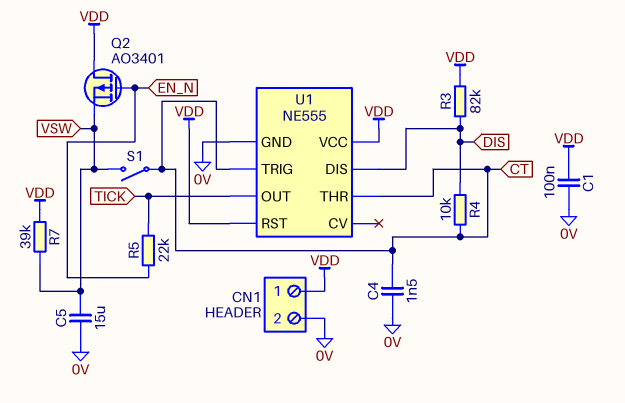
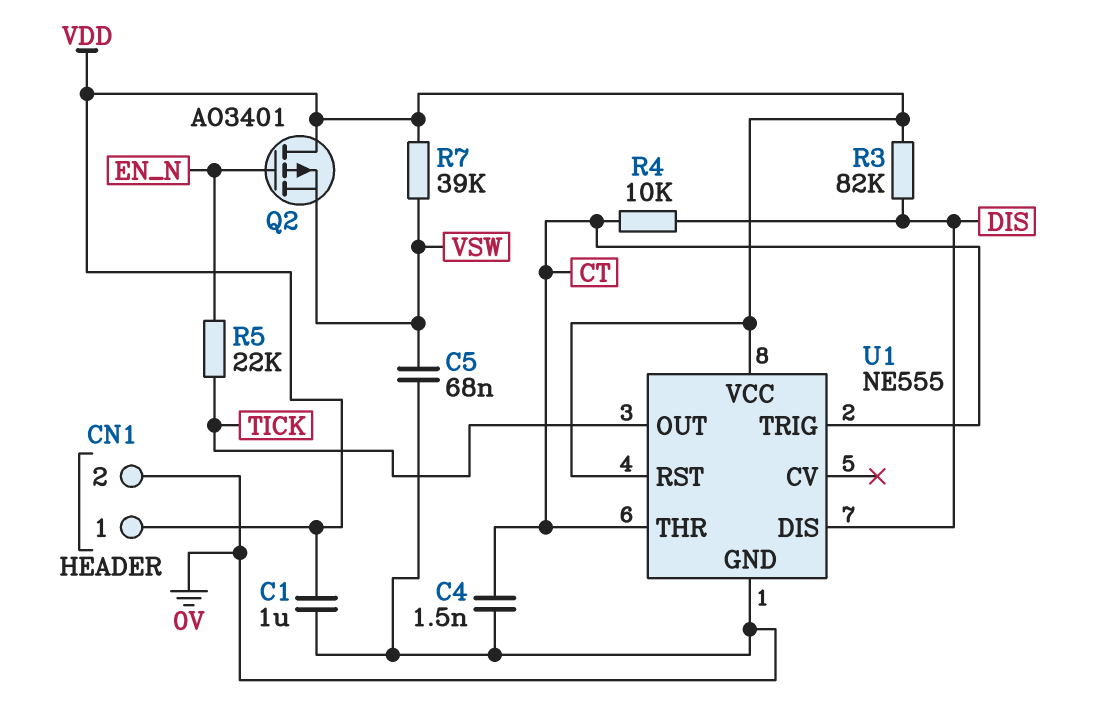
C1: 100nF (0V, VDD) -> 1uF (0V, VDD)
C5: 15uF (0V, VSW) -> 68nF (0V, VSW)
S1: switch (CT, VSW) -> none

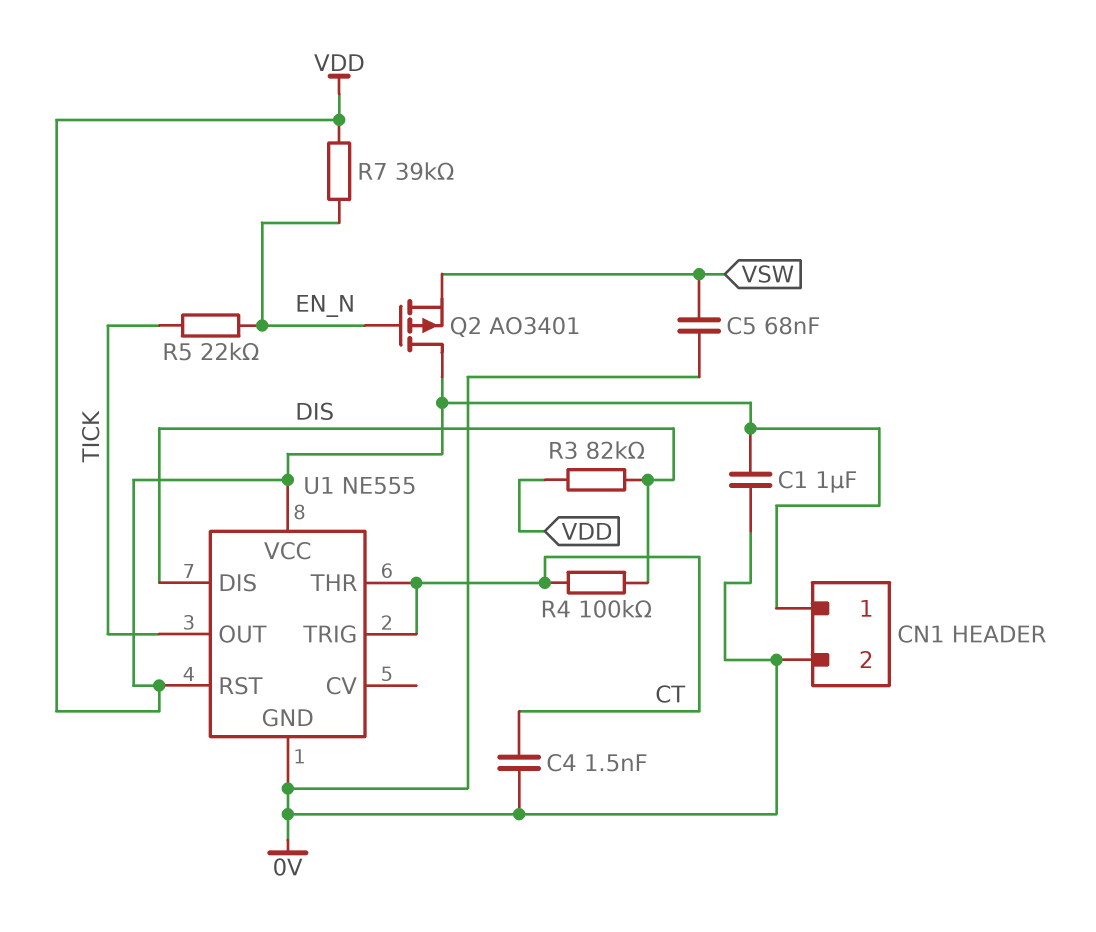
R4: 10k (CT, DIS) -> 100k (CT, DIS)
R7: 39k (VDD, VSW) -> 39k (EN_N, VDD)

